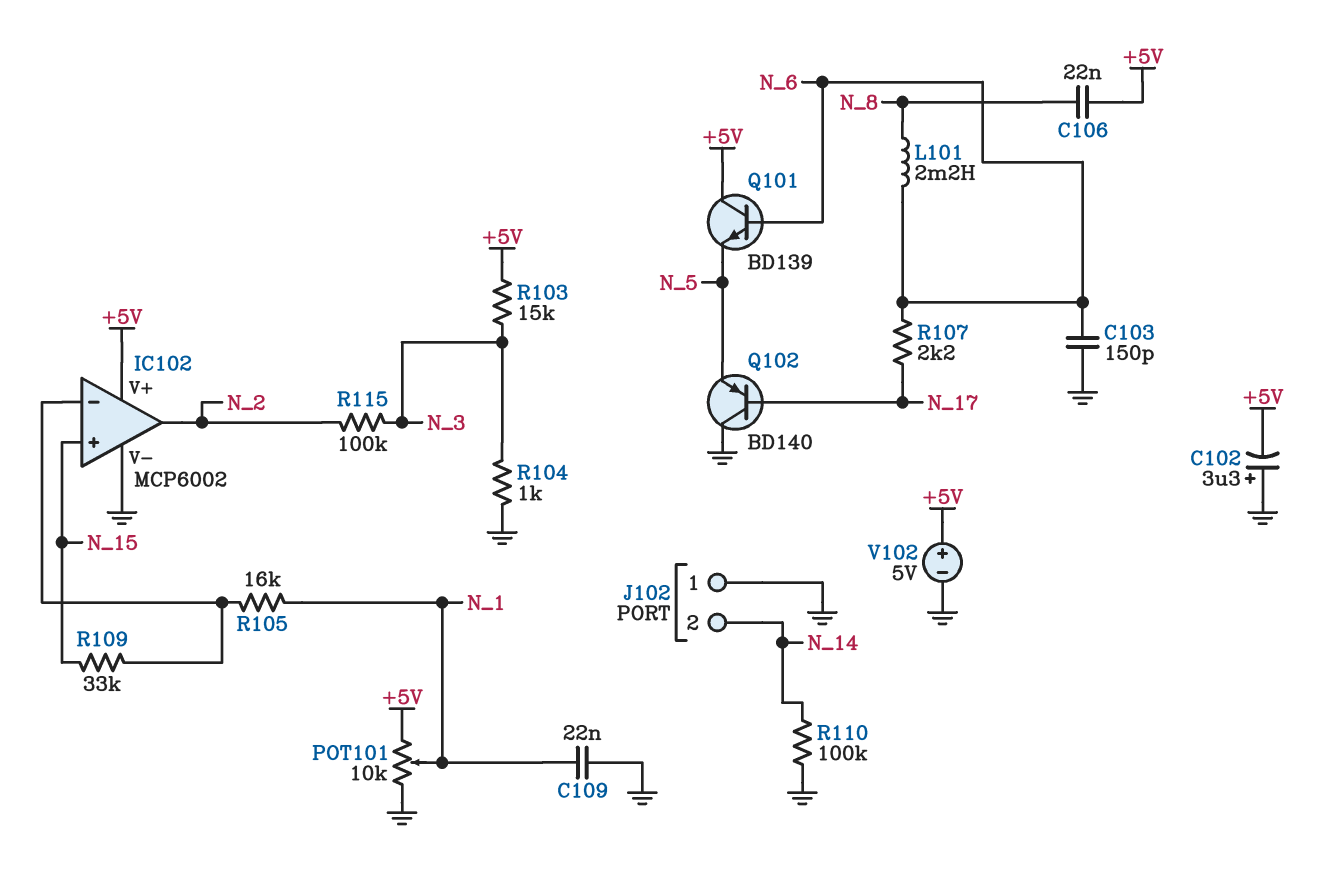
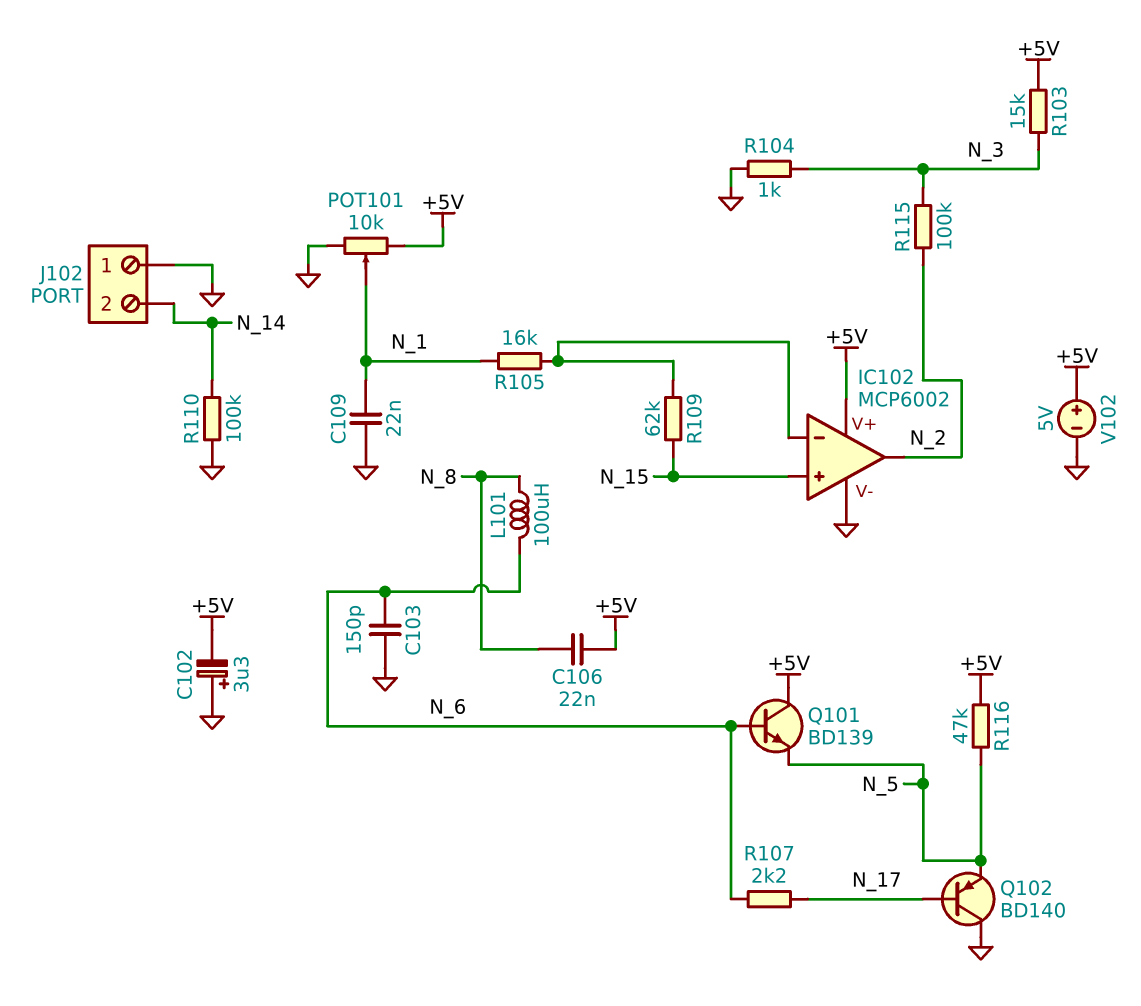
L101: 2.2mH (N_6, N_8) -> 100uH (N_6, N_8)
R109: 33k (IC102/in-, N_15) -> 62k (IC102/in-, N_15)
R116: none -> 47k (+5V, N_5)

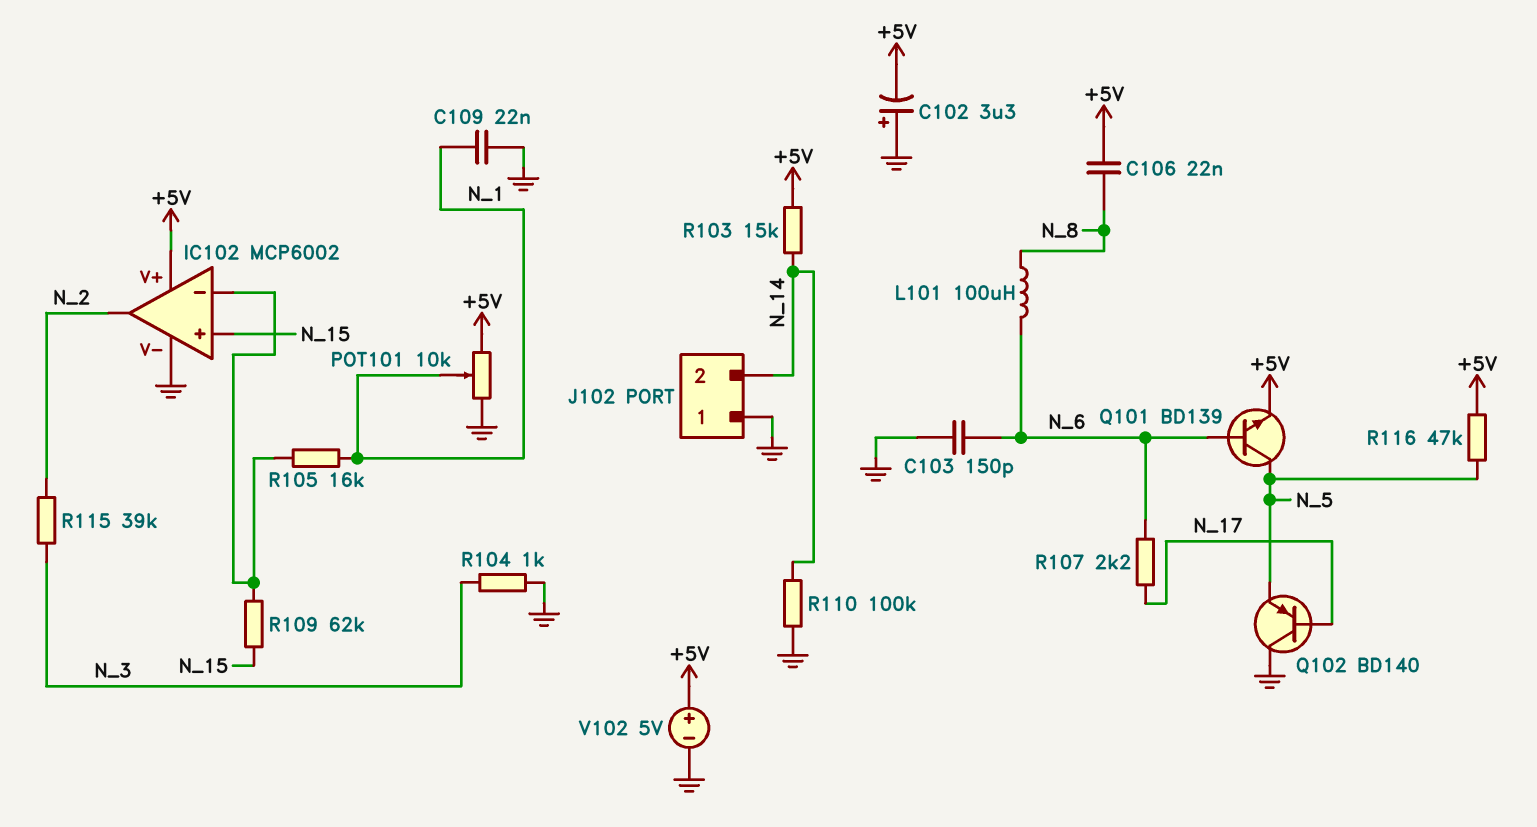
Q101: NPN BD139 (B N_6, C +5V, E N_5) -> NPN BD139 (B N_6, C N_5, E +5V)
R103: 15k (+5V, N_3) -> 15k (+5V, N_14)
R115: 100k (N_2, N_3) -> 39k (N_2, N_3)

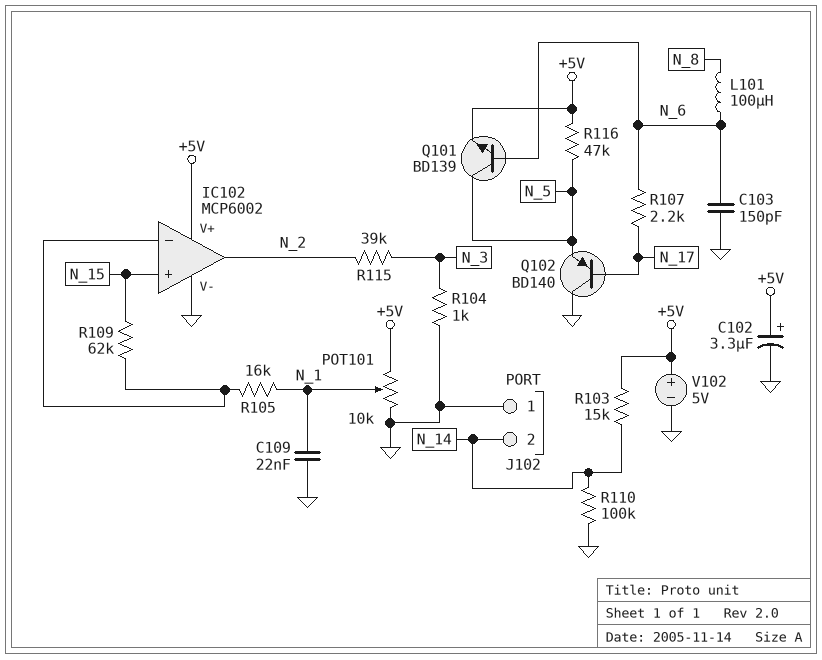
C102: 3.3uF (plus GND, minus +5V) -> 3.3uF (plus +5V, minus GND)
C106: 22nF (+5V, N_8) -> none

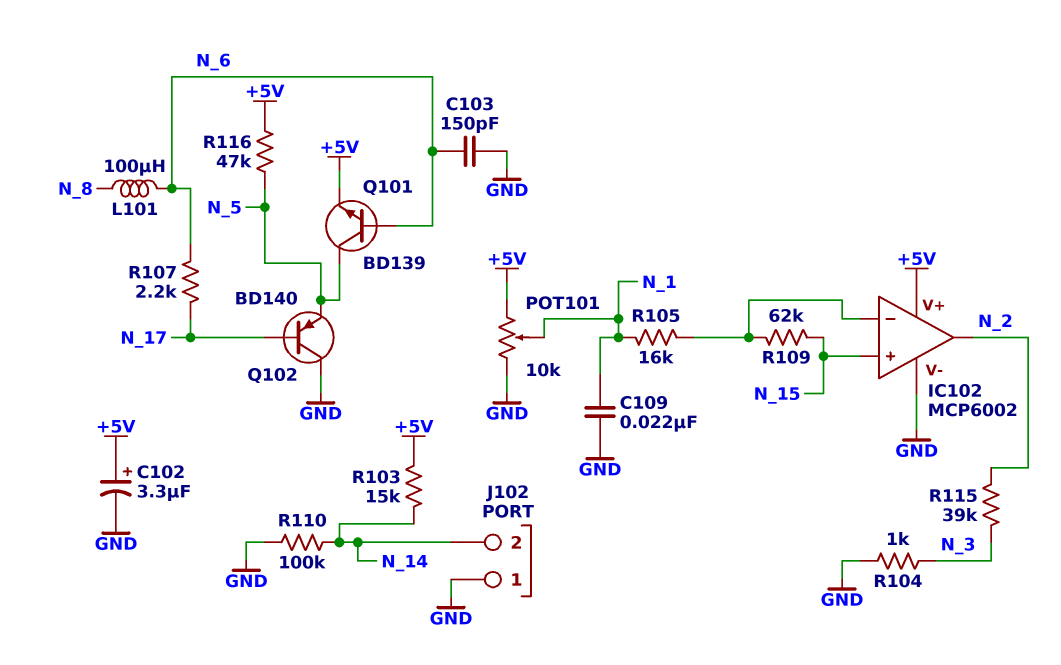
V102: 5V (plus +5V, minus GND) -> none

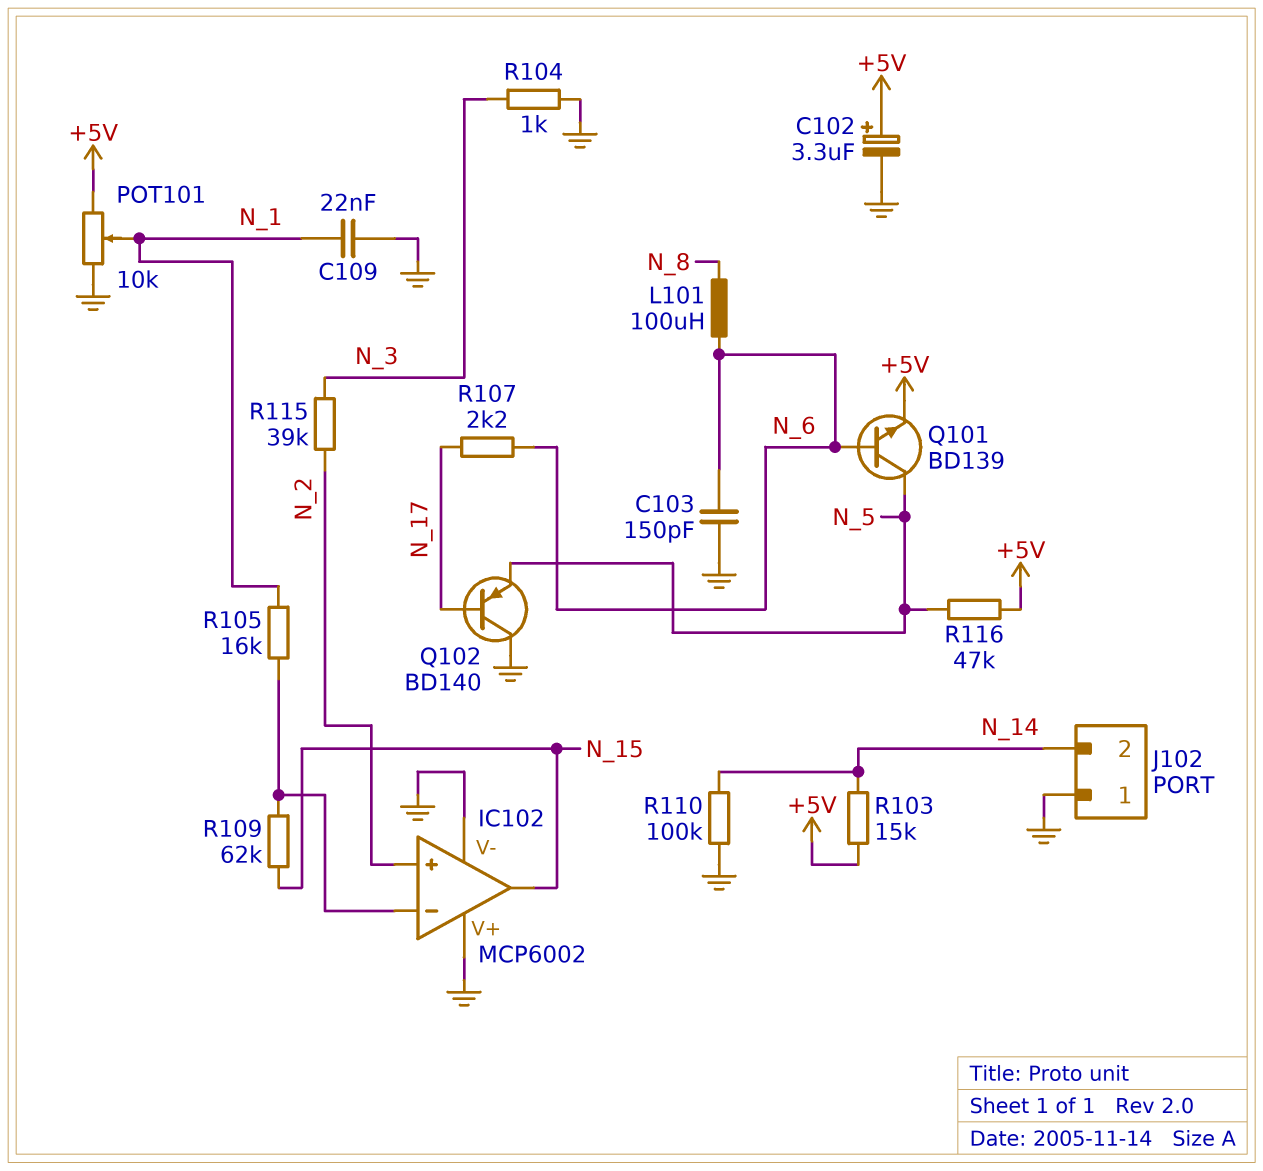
IC102 pin V+: +5V -> GND
IC102 pin in+: N_15 -> N_2
IC102 pin out: N_2 -> N_15

